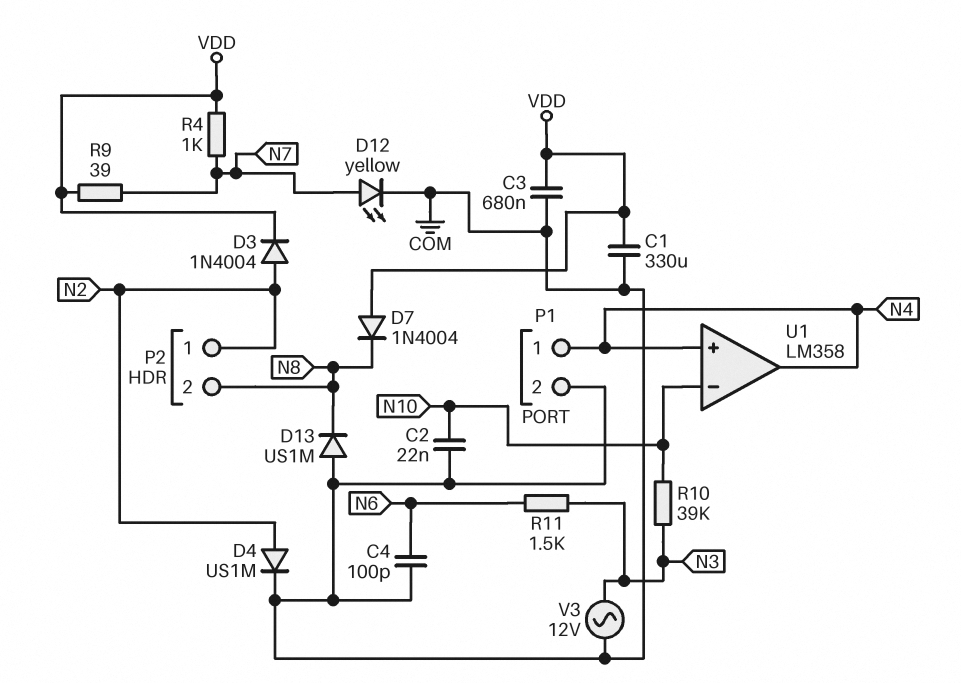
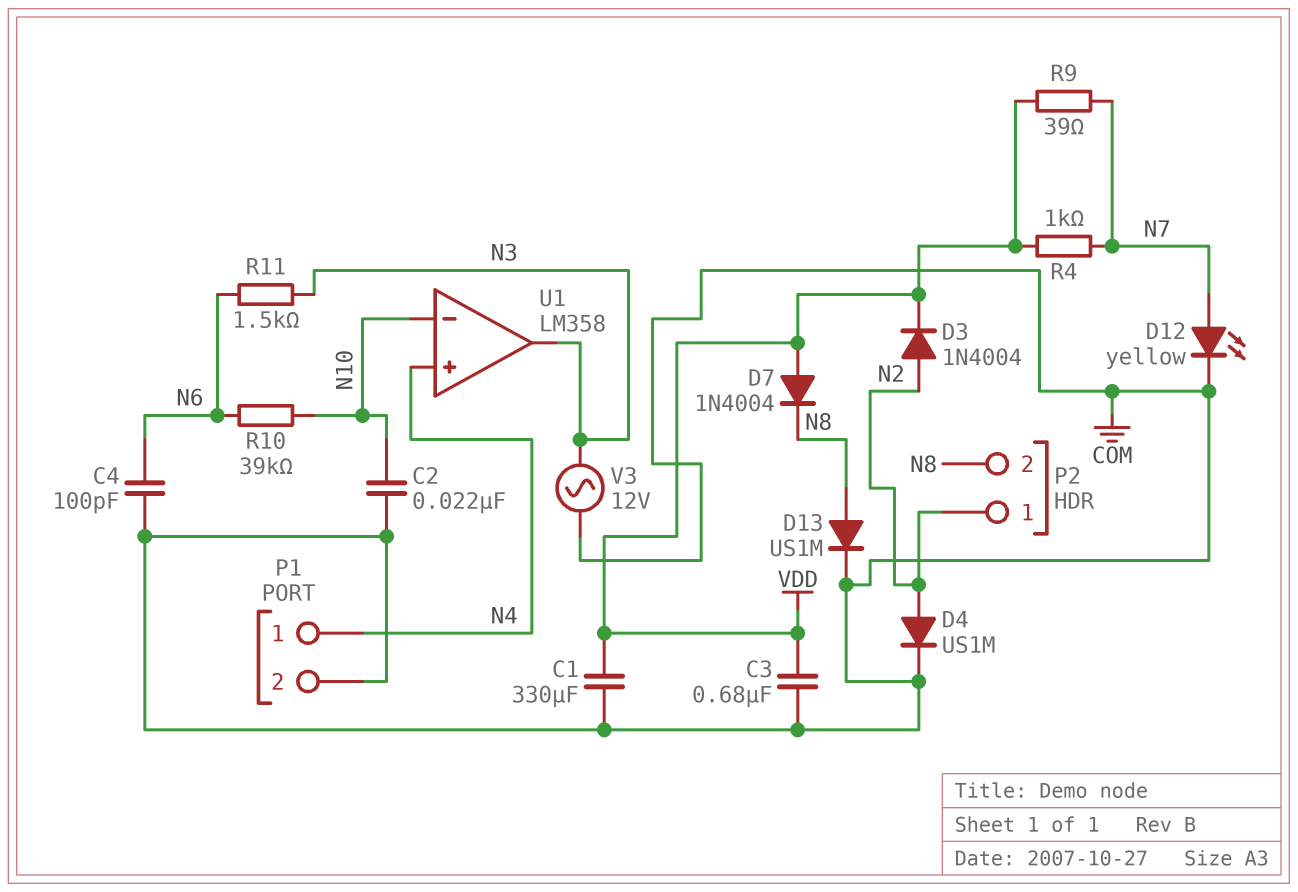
D13: diode US1M (A COM, K N8) -> diode US1M (A N8, K COM)
R10: 39k (N3, N10) -> 39k (N6, N10)
U1 pin out: N4 -> N3

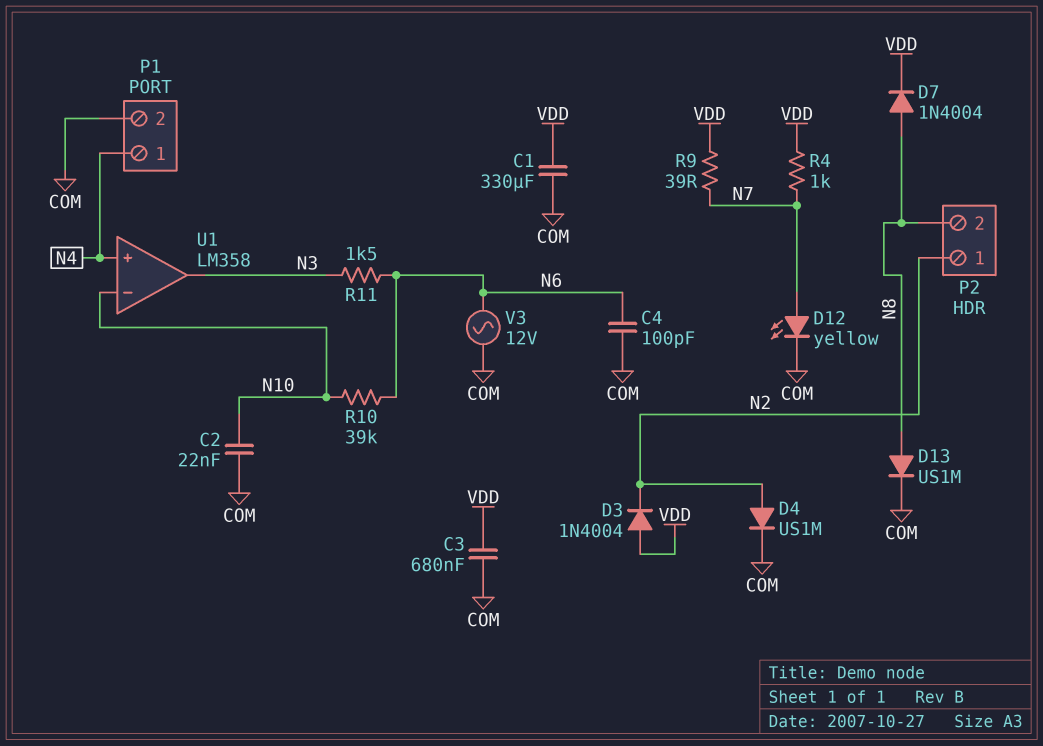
D3: diode 1N4004 (A N2, K VDD) -> diode 1N4004 (A VDD, K N2)
D7: diode 1N4004 (A VDD, K N8) -> diode 1N4004 (A N8, K VDD)
V3: AC 12V (COM, N3) -> AC 12V (COM, N6)

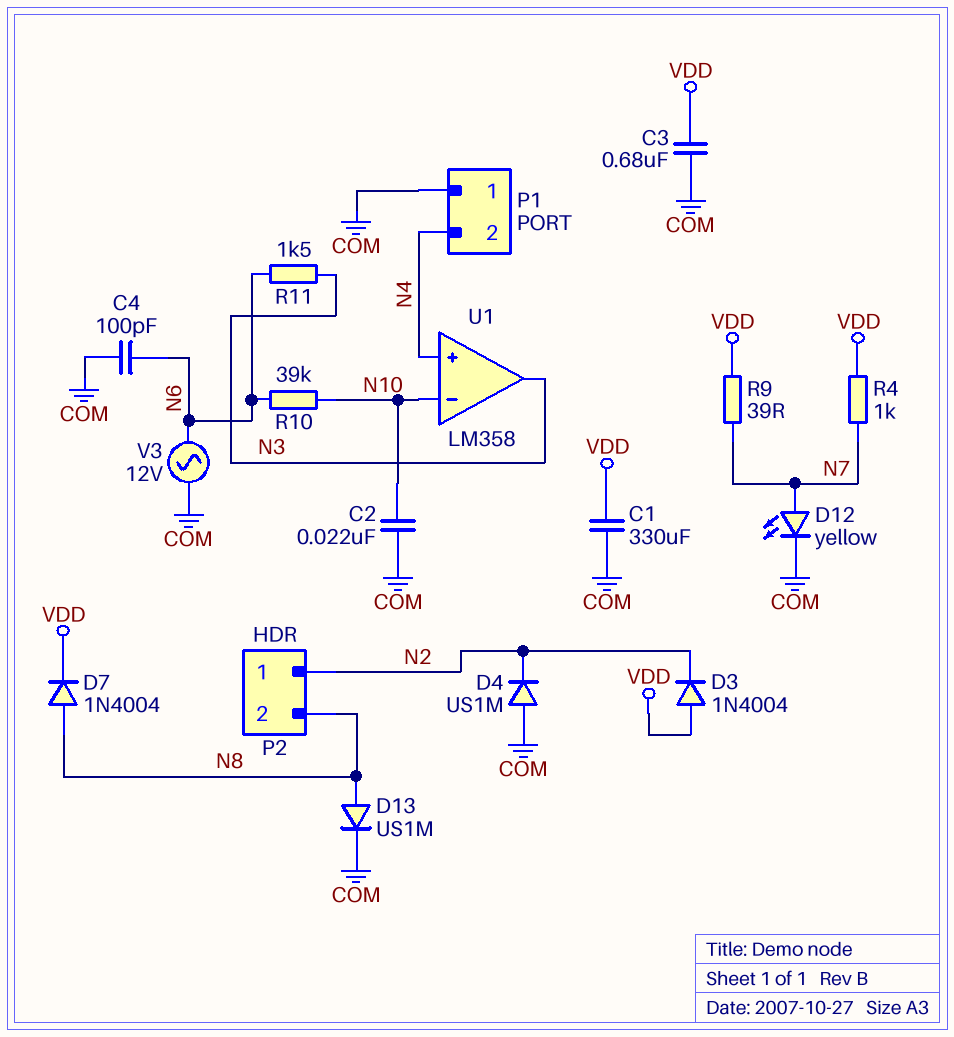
D4: diode US1M (A N2, K COM) -> diode US1M (A COM, K N2)
P1 pin 1: N4 -> COM
P1 pin 2: COM -> N4

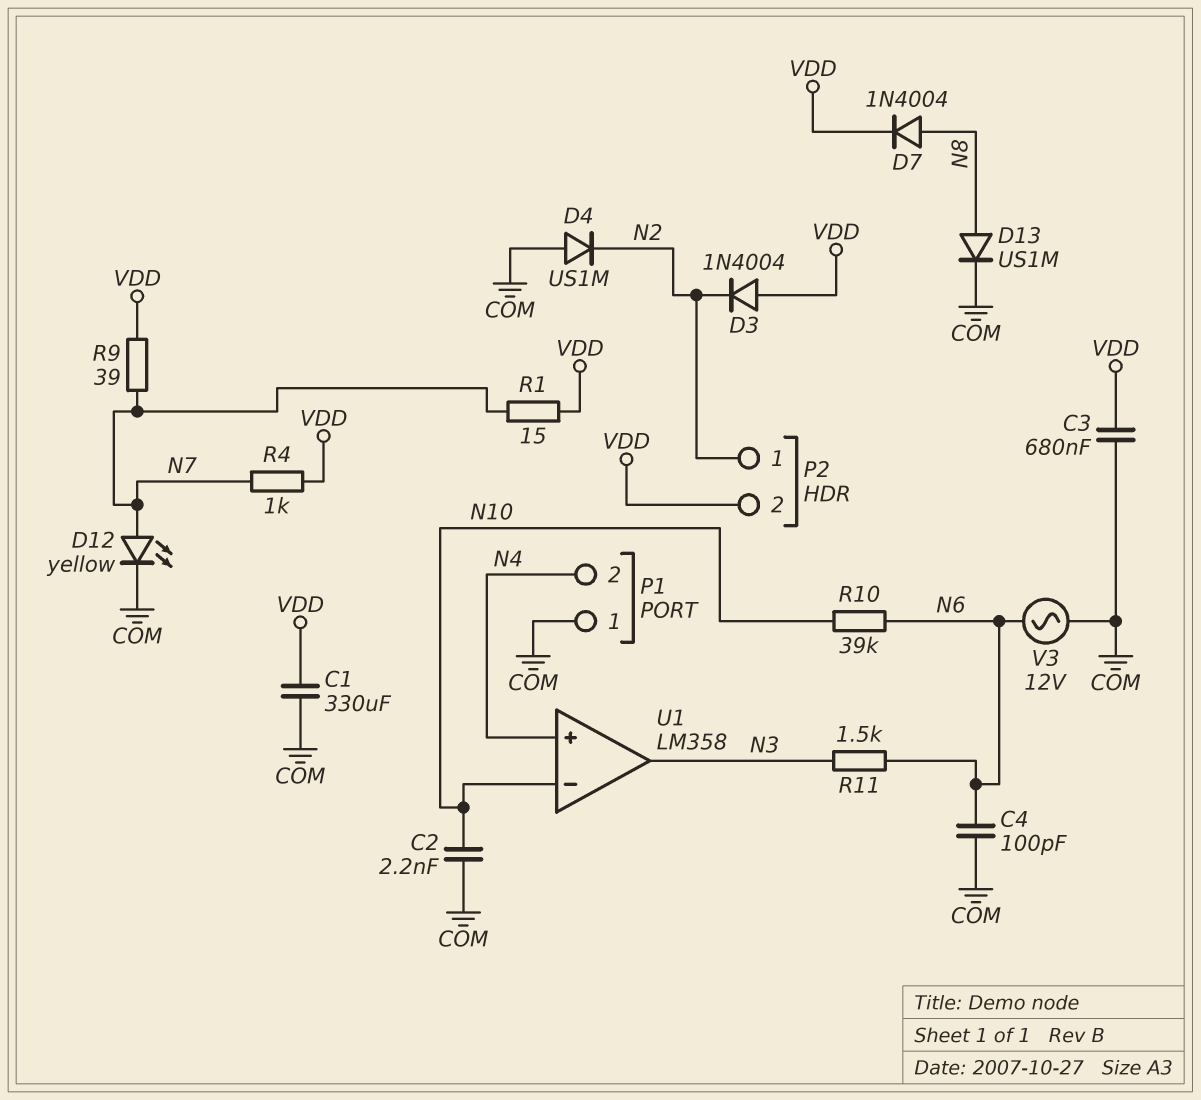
C2: 22nF (COM, N10) -> 2.2nF (COM, N10)
P2 pin 2: N8 -> VDD
R1: none -> 15 (N7, VDD)

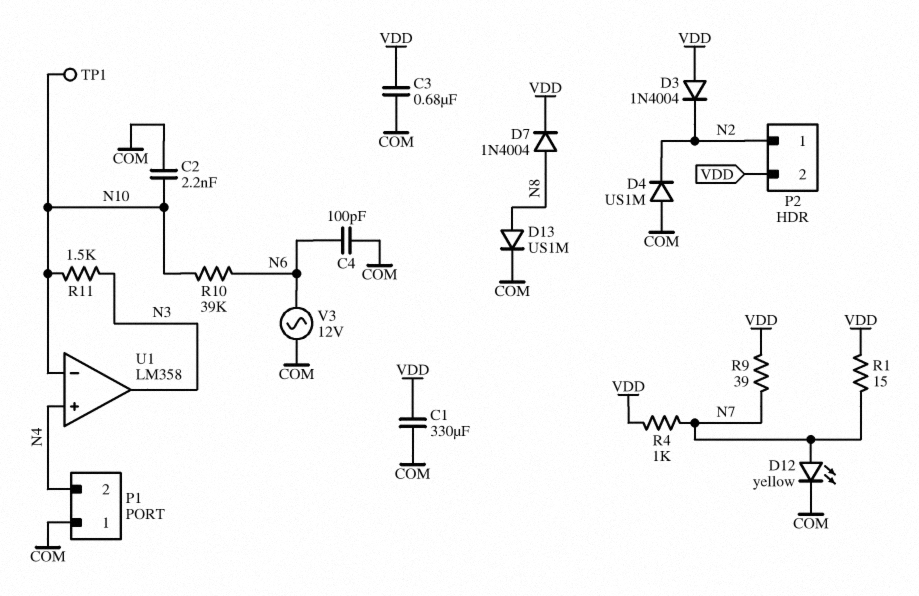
R11: 1.5k (N3, N6) -> 1.5k (N3, N10)
TP1: none -> test point (N10)

